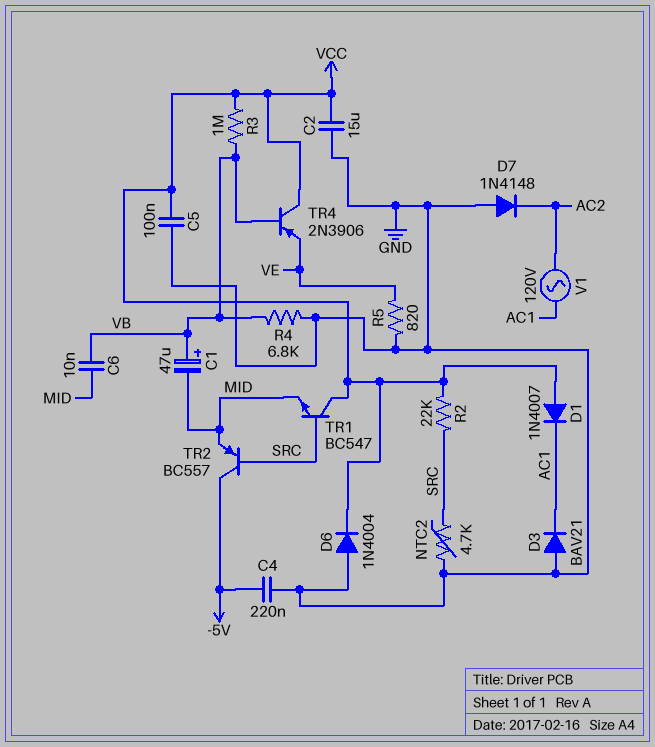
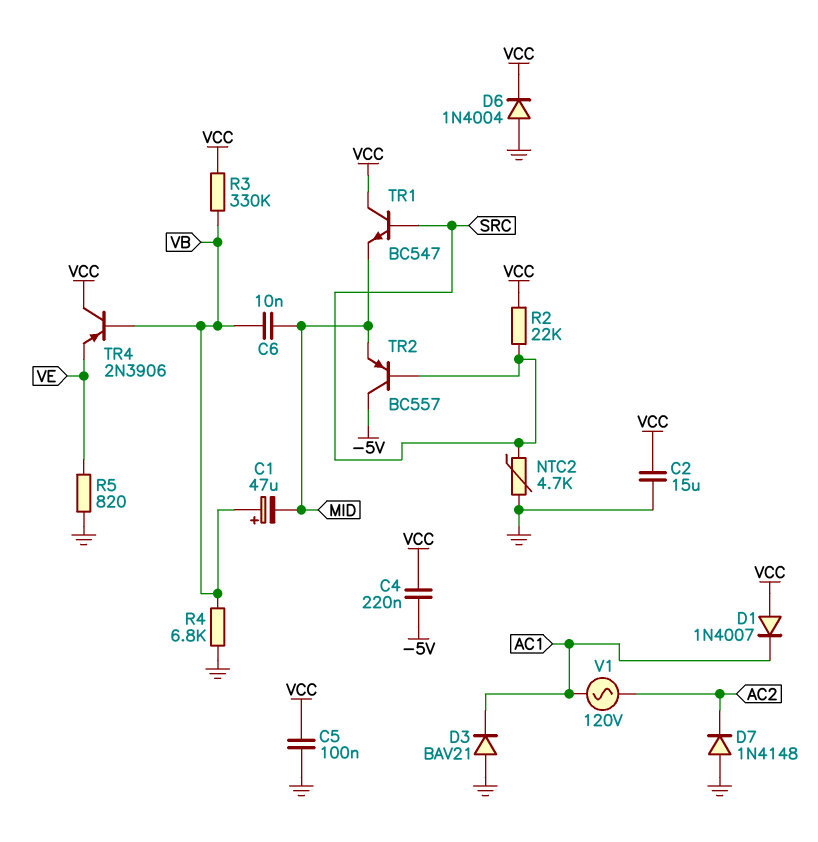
C4: 220nF (-5V, GND) -> 220nF (-5V, VCC)
R3: 1M (VB, VCC) -> 330k (VB, VCC)

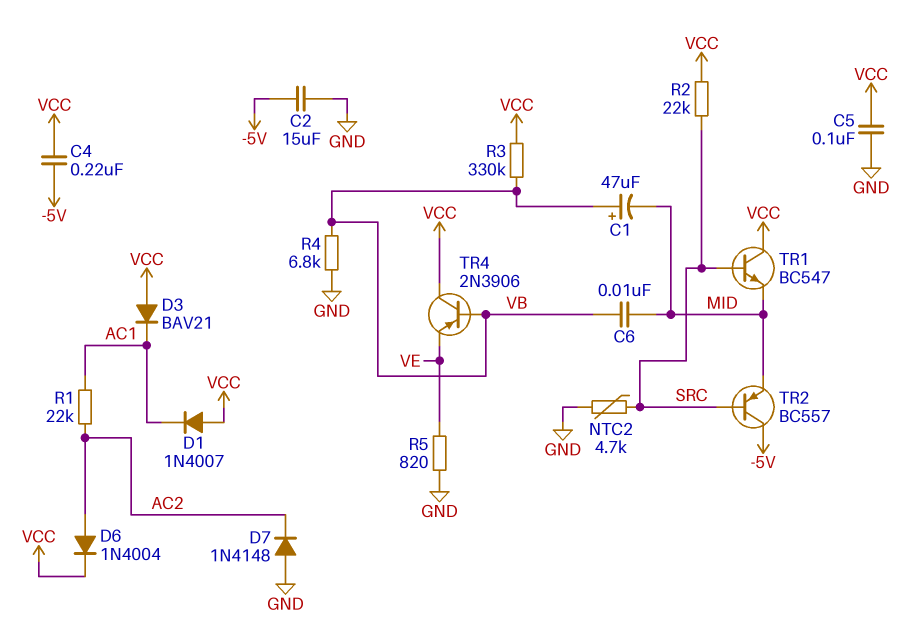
C2: 15uF (GND, VCC) -> 15uF (-5V, GND)
D3: diode BAV21 (A GND, K AC1) -> diode BAV21 (A VCC, K AC1)
D6: diode 1N4004 (A GND, K VCC) -> diode 1N4004 (A AC2, K VCC)
R1: none -> 22k (AC1, AC2)
V1: AC 120V (AC1, AC2) -> none

